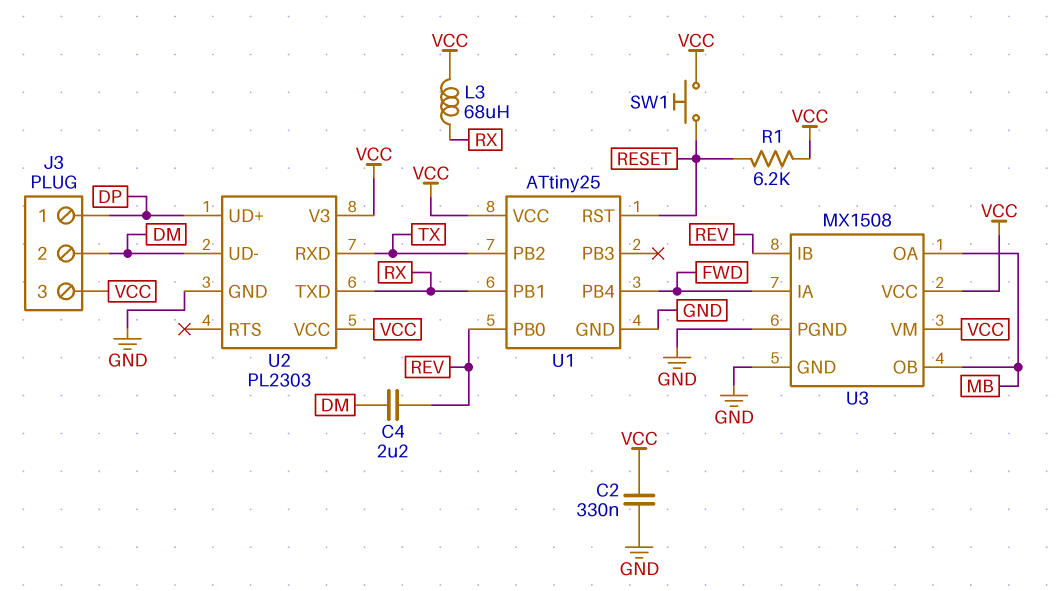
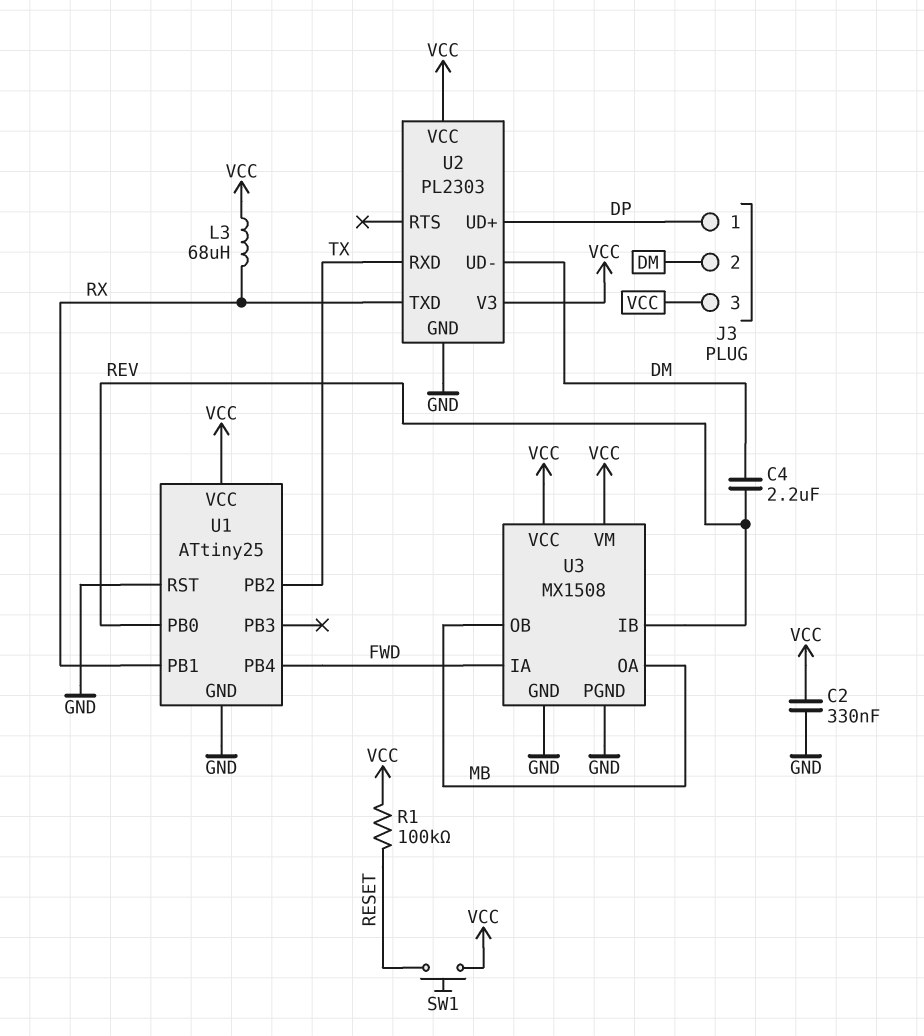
R1: 6.2k (RESET, VCC) -> 100k (RESET, VCC)
U1 pin RST: RESET -> GND

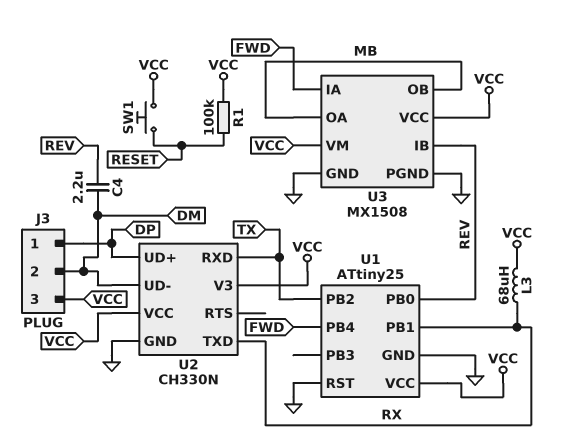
C2: 330nF (GND, VCC) -> none
U2: PL2303 -> CH330N

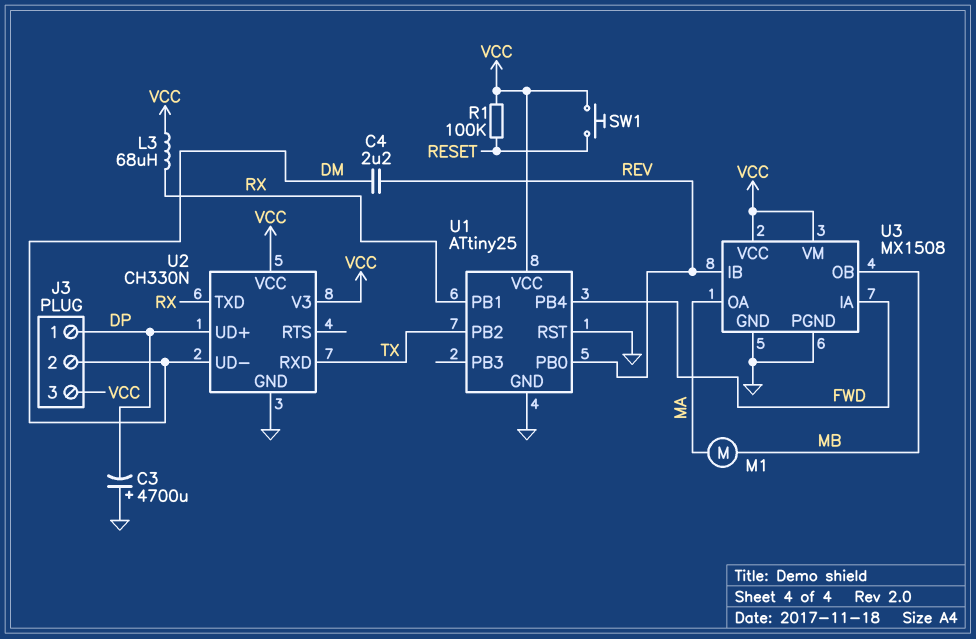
C3: none -> 4700uF (plus GND, minus DP)
M1: none -> motor (MA, MB)
U3 pin OA: MB -> MA

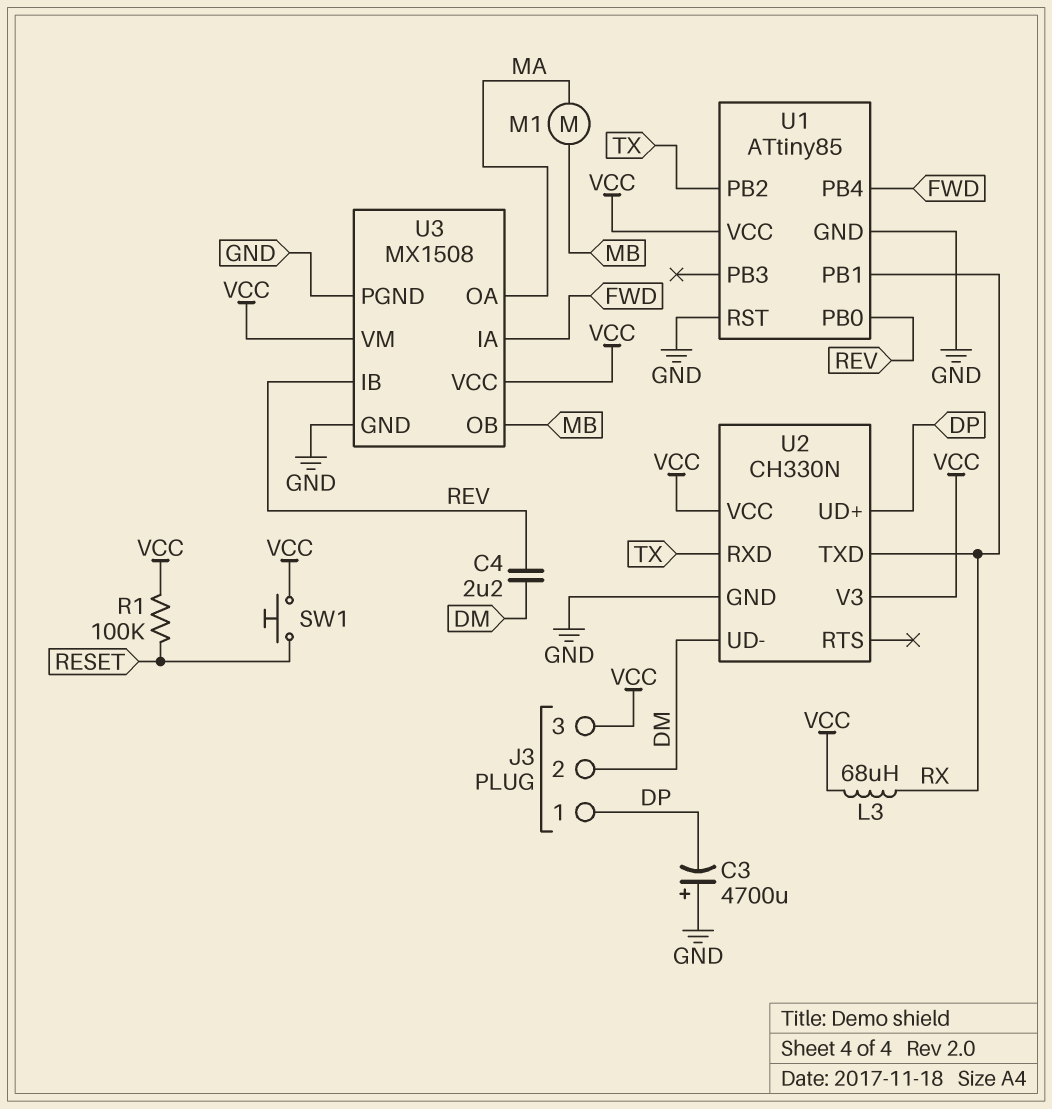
U1: ATtiny25 -> ATtiny85

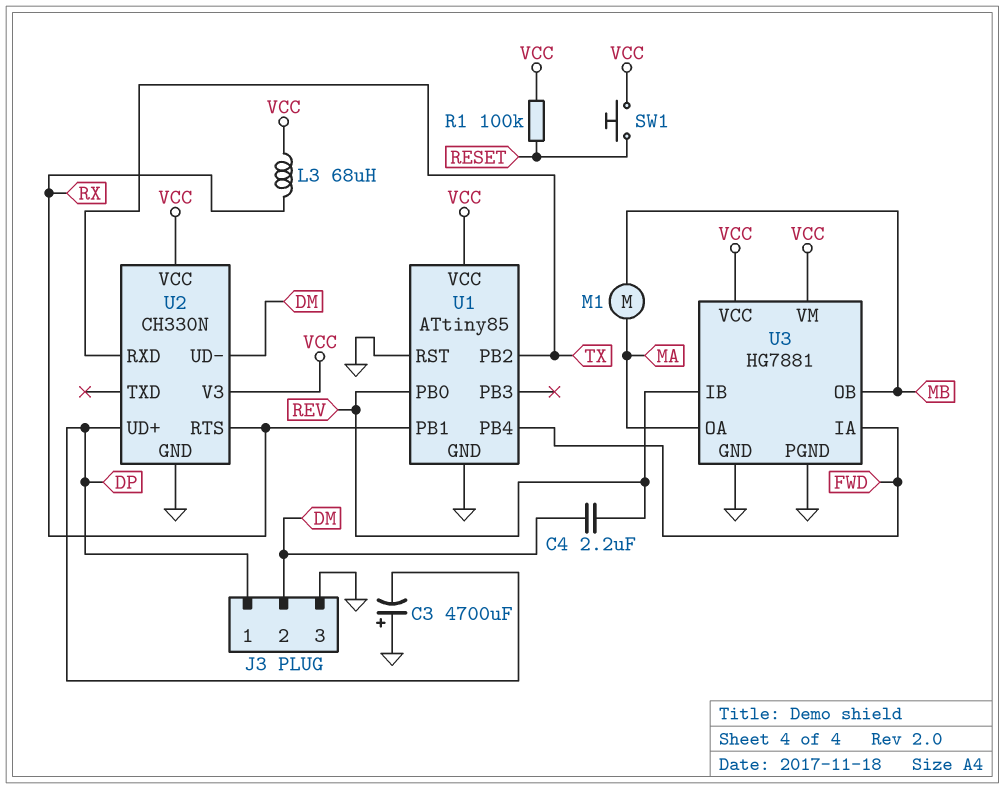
J3 pin 3: VCC -> GND
U2 pin RTS: none -> RX
U2 pin TXD: RX -> none
U3: MX1508 -> HG7881

